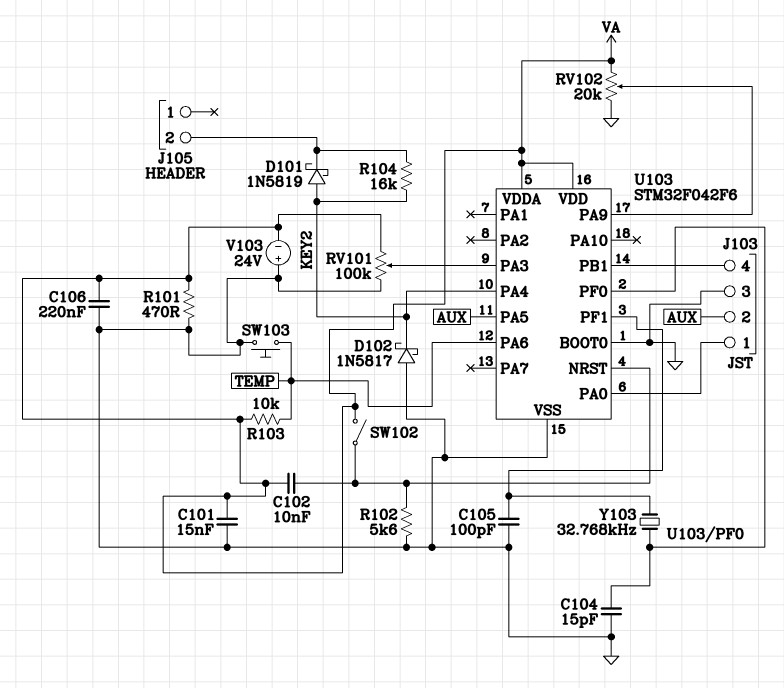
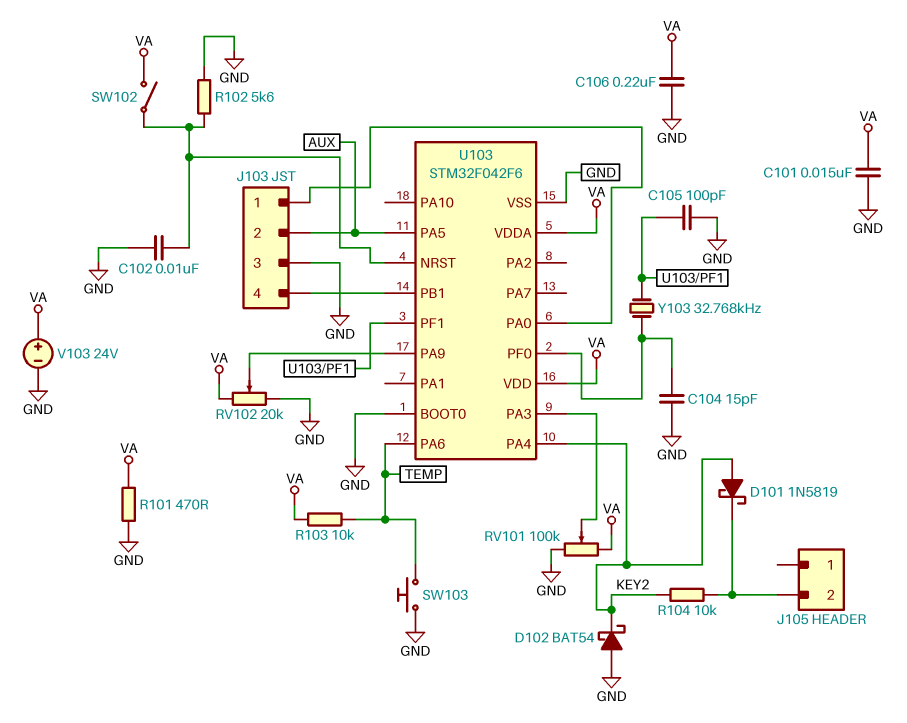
C102: 10nF (U103/NRST, VA) -> 10nF (GND, U103/NRST)
D102: schottky 1N5817 (A GND, K KEY2) -> schottky BAT54 (A GND, K KEY2)
R104: 16k (J105/2, KEY2) -> 10k (J105/2, KEY2)
V103: 24V (plus GND, minus VA) -> 24V (plus VA, minus GND)

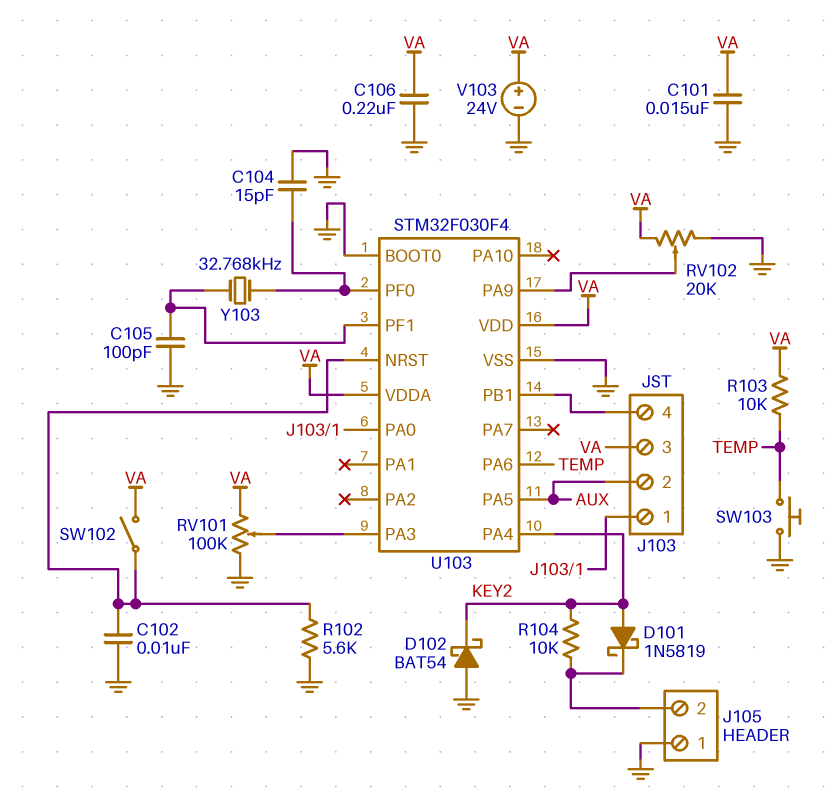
J103 pin 3: GND -> VA
J105 pin 1: none -> GND
R101: 470 (GND, VA) -> none
U103: STM32F042F6 -> STM32F030F4

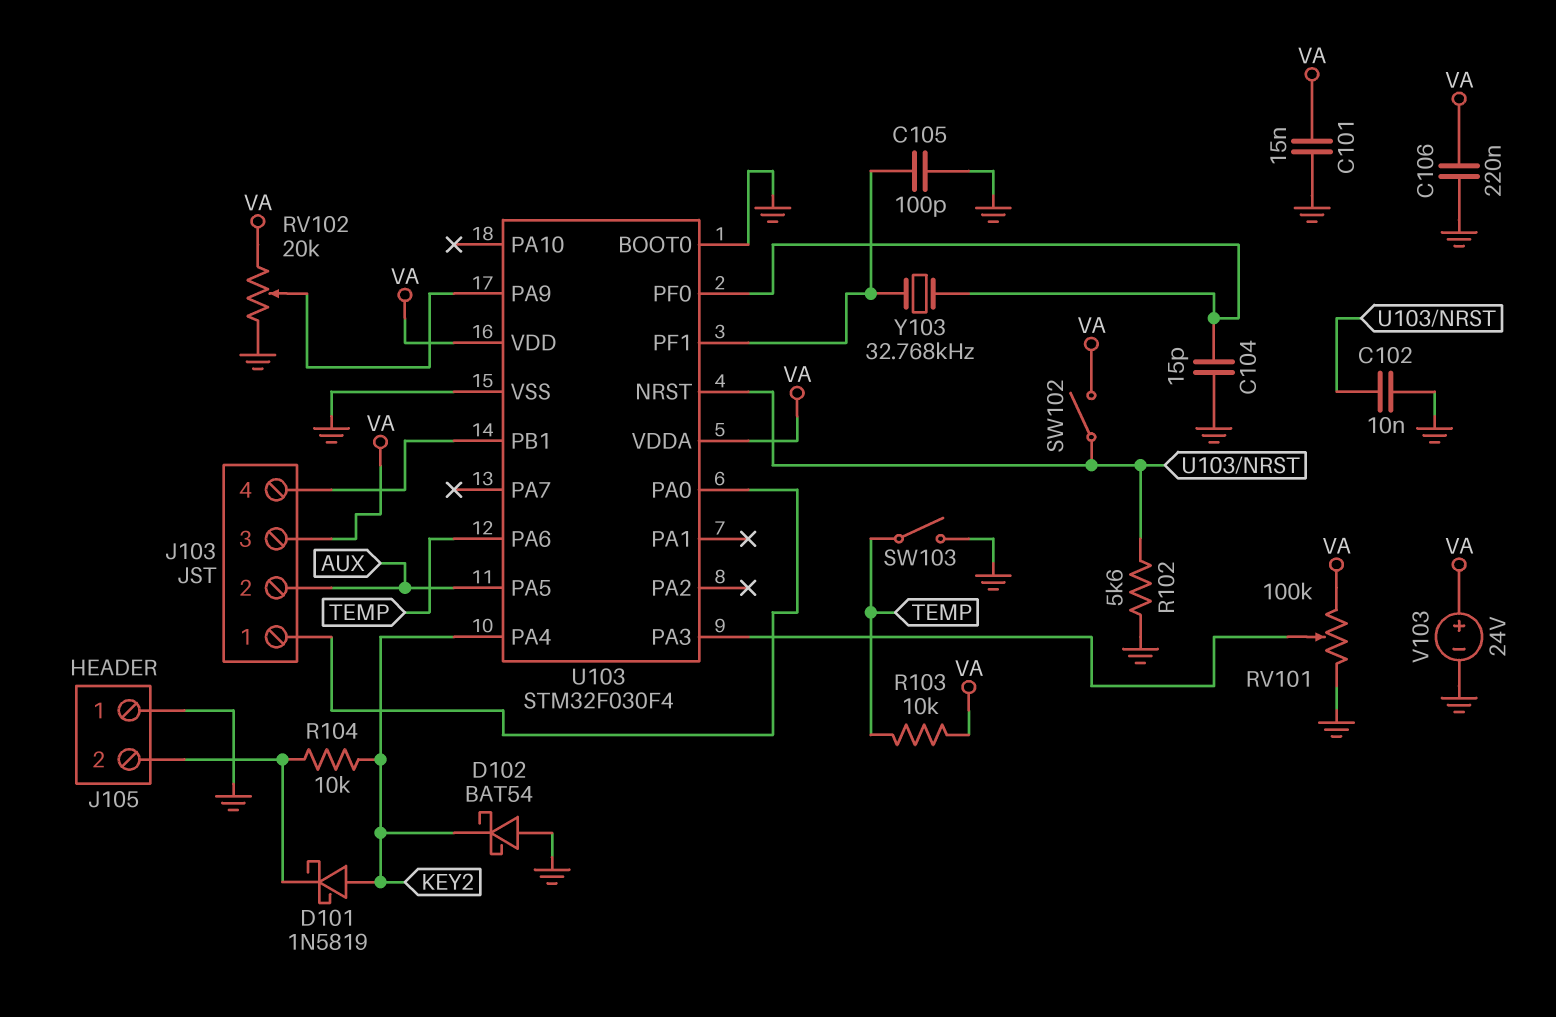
SW103: button (GND, TEMP) -> switch (GND, TEMP)

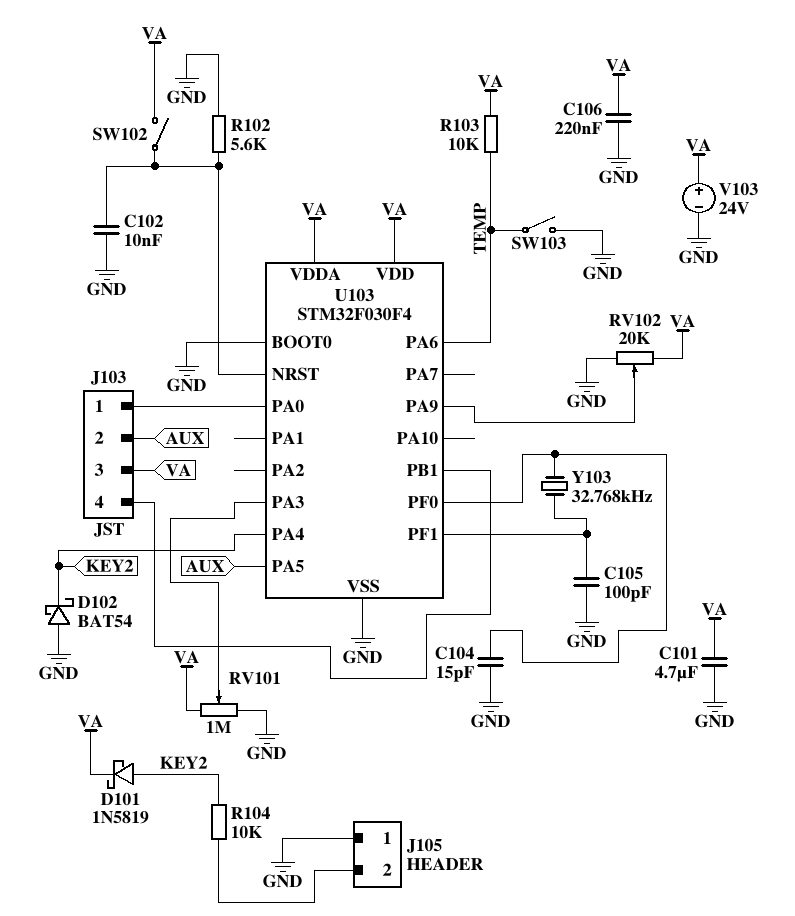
C101: 15nF (GND, VA) -> 4.7uF (GND, VA)
D101: schottky 1N5819 (A KEY2, K J105/2) -> schottky 1N5819 (A KEY2, K VA)
RV101: 100k (GND, VA, wiper U103/PA3) -> 1M (GND, VA, wiper U103/PA3)

